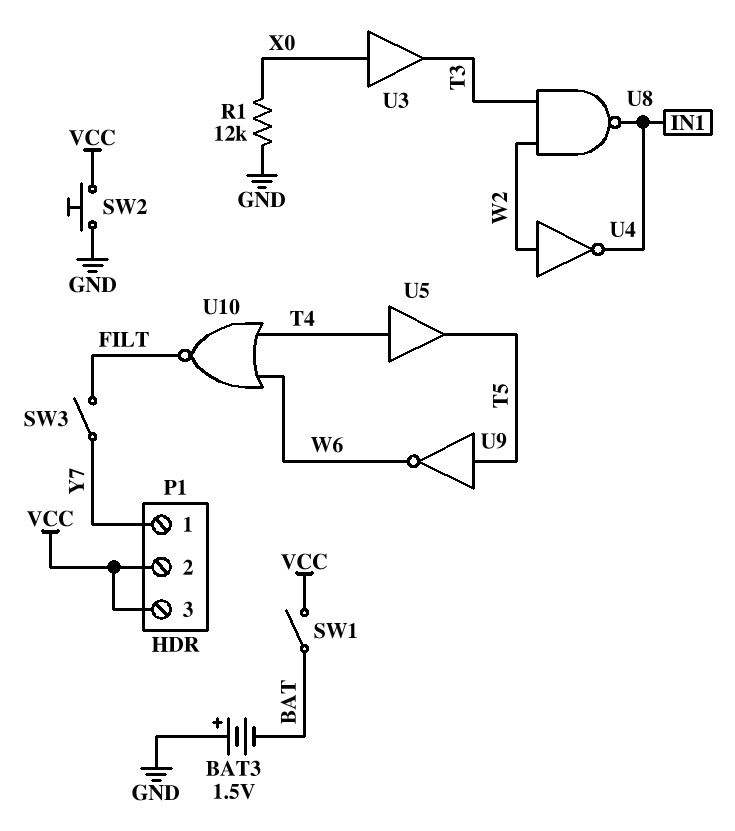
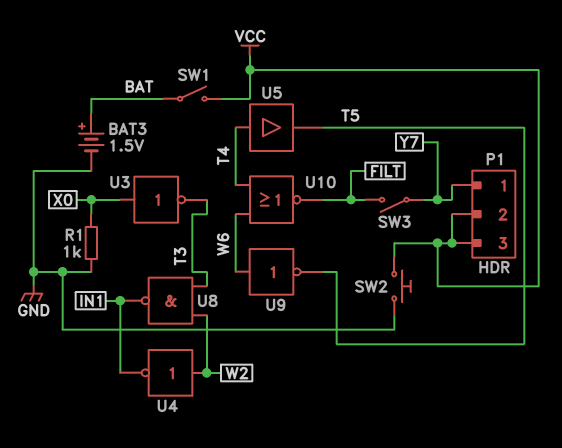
BAT3: 1.5V (plus GND, minus BAT) -> 1.5V (plus BAT, minus GND)
R1: 12k (GND, X0) -> 1k (GND, X0)
U3: buffer (in X0, out T3) -> NOT (in X0, out T3)
U9: NOT (in T5, out W6) -> NOT (in W6, out T5)

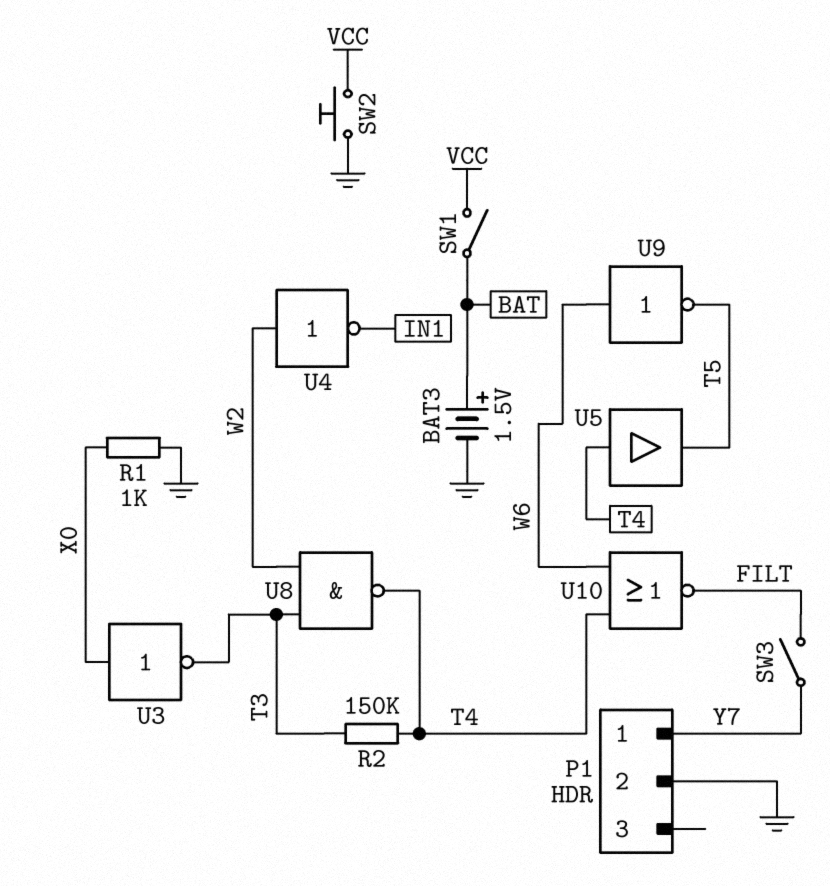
P1 pin 2: VCC -> GND
P1 pin 3: VCC -> none
R2: none -> 150k (T3, T4)
U8: NAND (in T3, in W2, out IN1) -> NAND (in T3, in W2, out T4)

